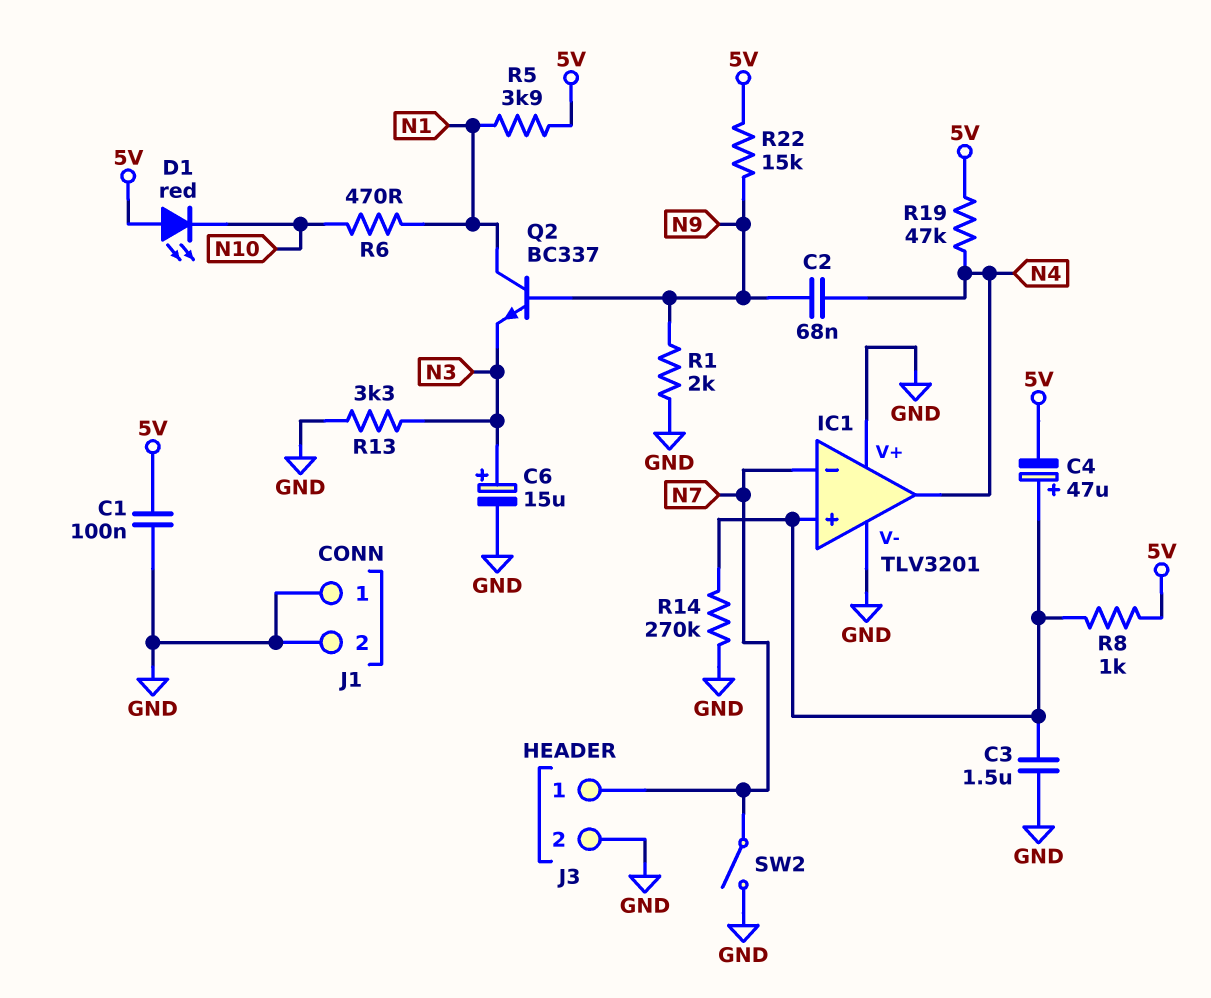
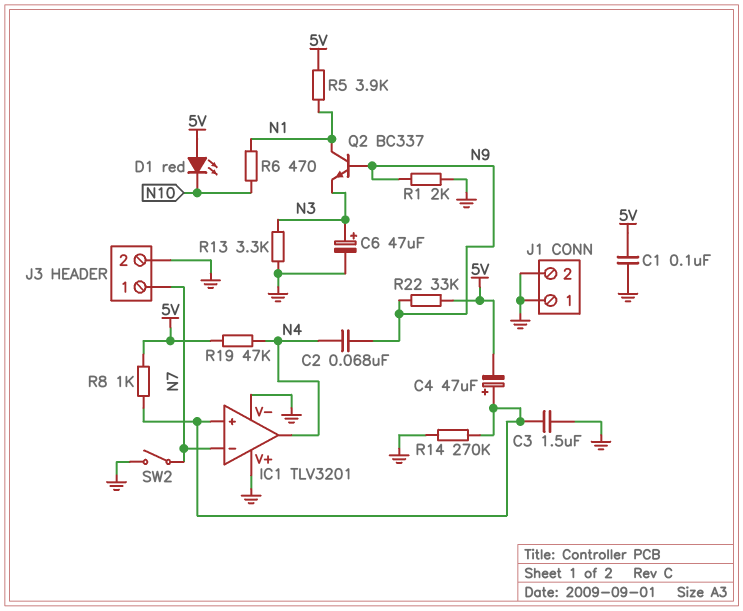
C6: 15uF (plus N3, minus GND) -> 47uF (plus N3, minus GND)
R22: 15k (5V, N9) -> 33k (5V, N9)

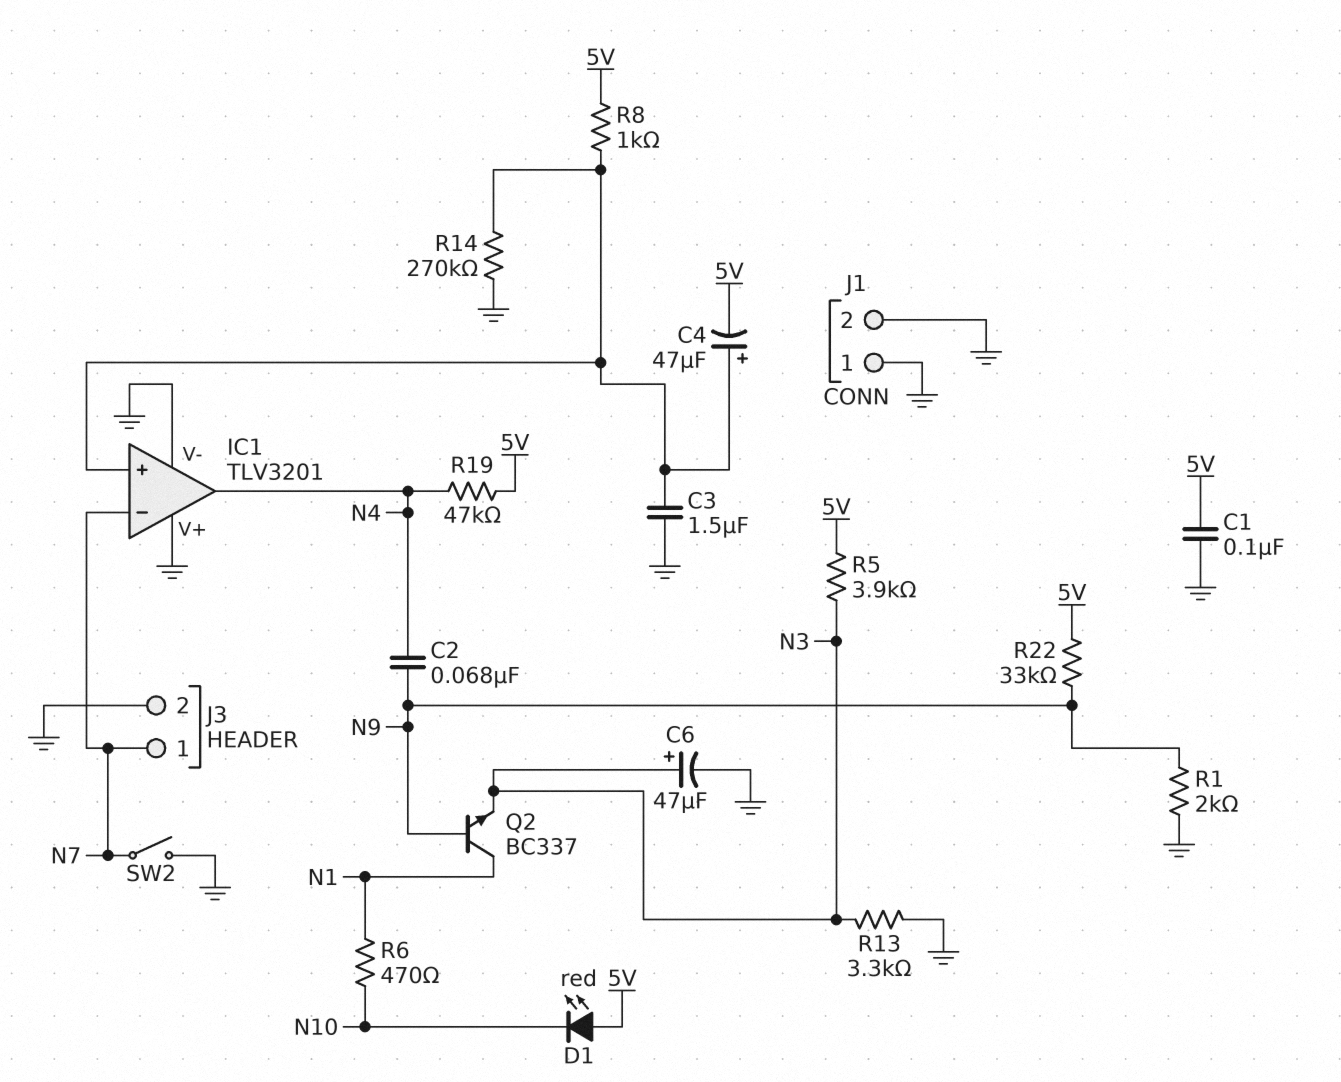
R5: 3.9k (5V, N1) -> 3.9k (5V, N3)

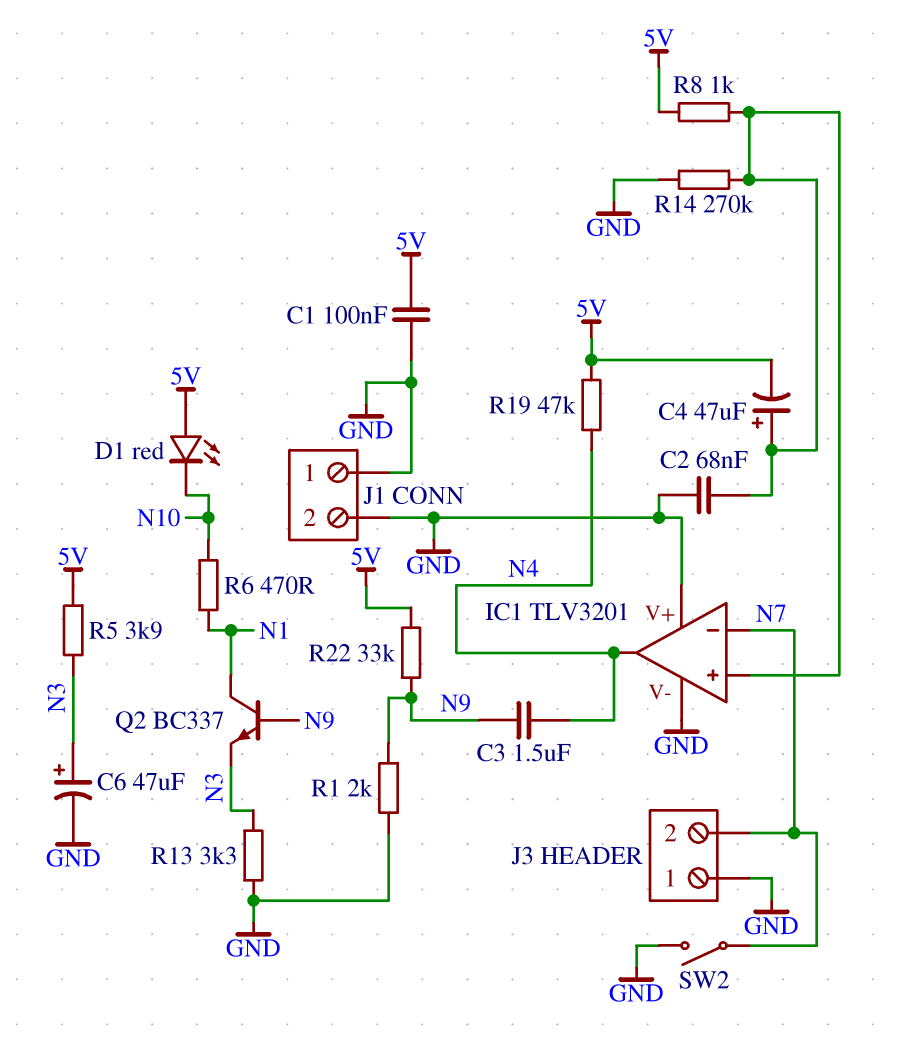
C2: 68nF (N4, N9) -> 68nF (GND, IC1/in+)
C3: 1.5uF (GND, IC1/in+) -> 1.5uF (N4, N9)
J3 pin 1: N7 -> GND
J3 pin 2: GND -> N7

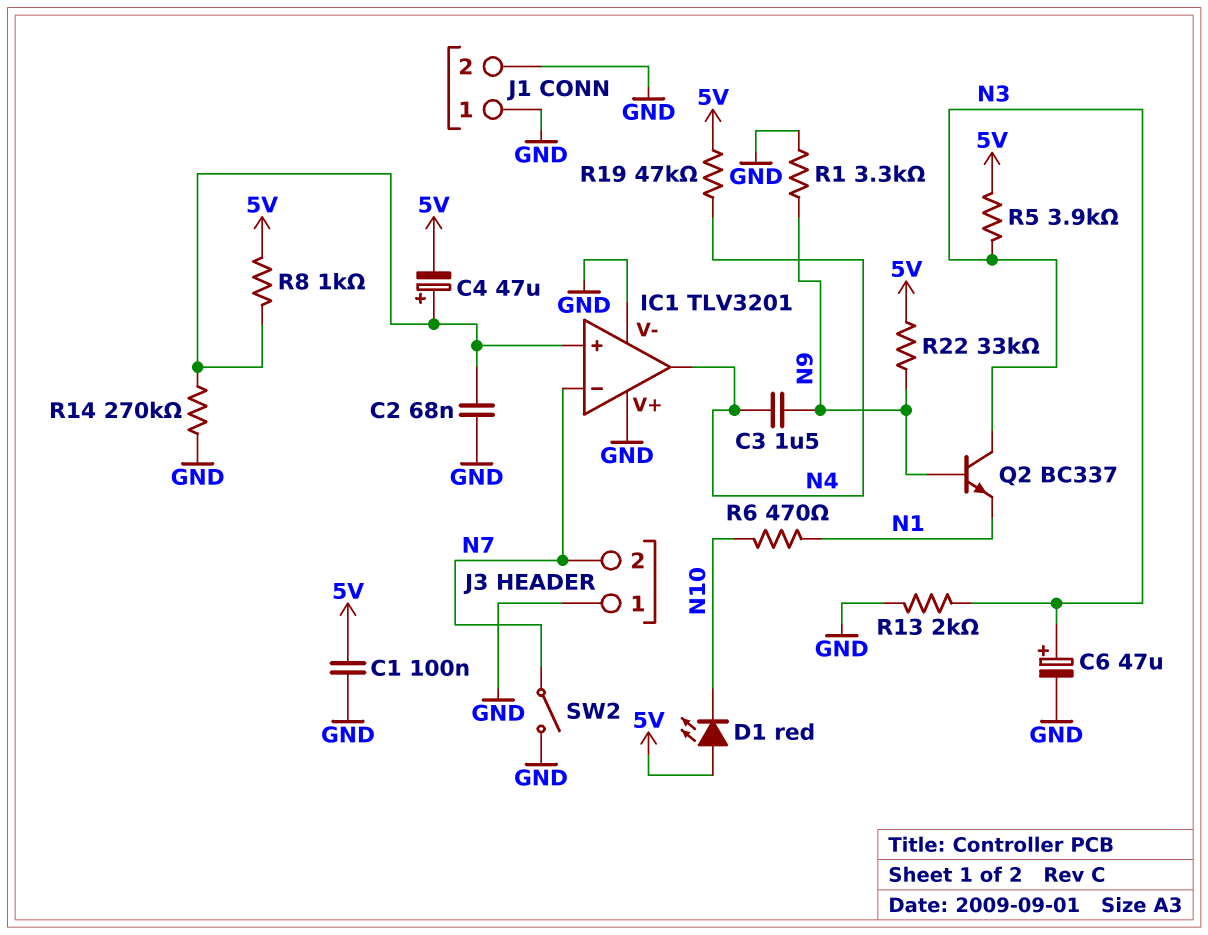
Q2: NPN BC337 (B N9, C N1, E N3) -> NPN BC337 (B N9, C N3, E N1)
R1: 2k (GND, N9) -> 3.3k (GND, N9)
R13: 3.3k (GND, N3) -> 2k (GND, N3)

